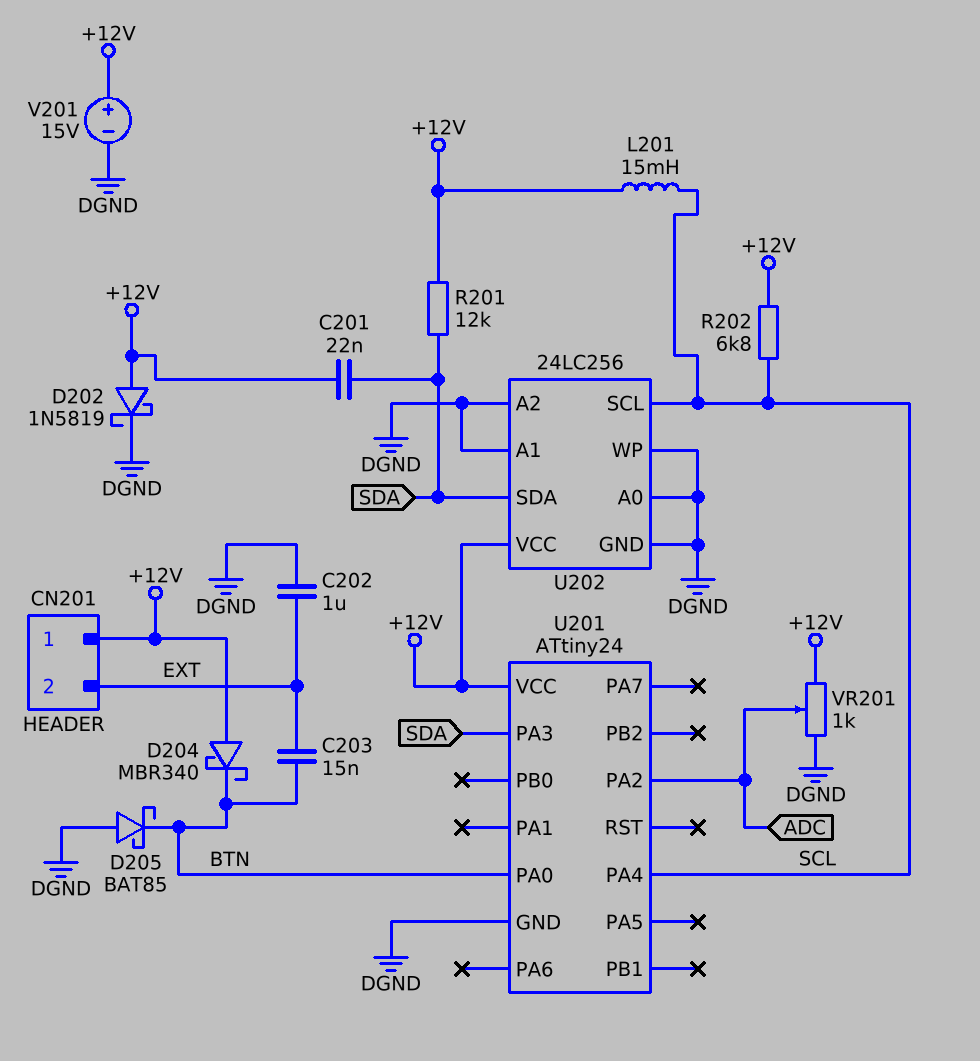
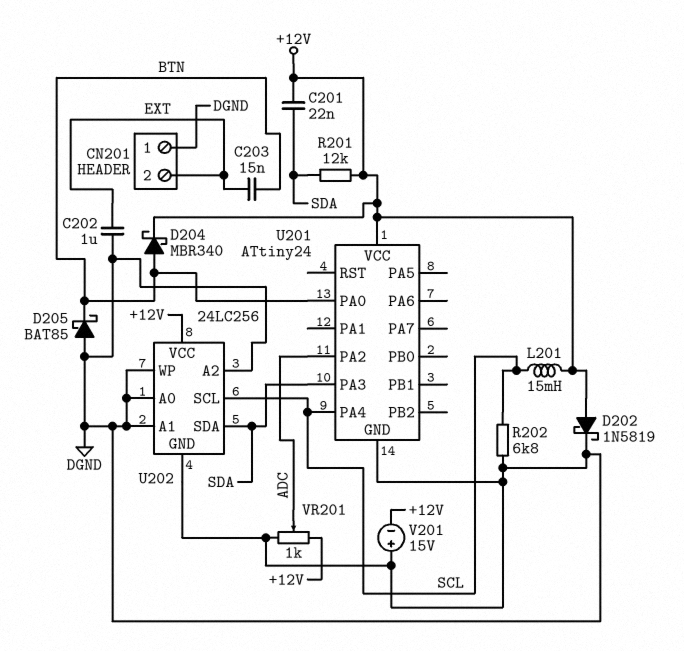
CN201 pin 1: +12V -> DGND
D204: schottky MBR340 (A +12V, K BTN) -> schottky MBR340 (A BTN, K +12V)
R202: 6.8k (+12V, SCL) -> 6.8k (DGND, SCL)
V201: 15V (plus +12V, minus DGND) -> 15V (plus DGND, minus +12V)

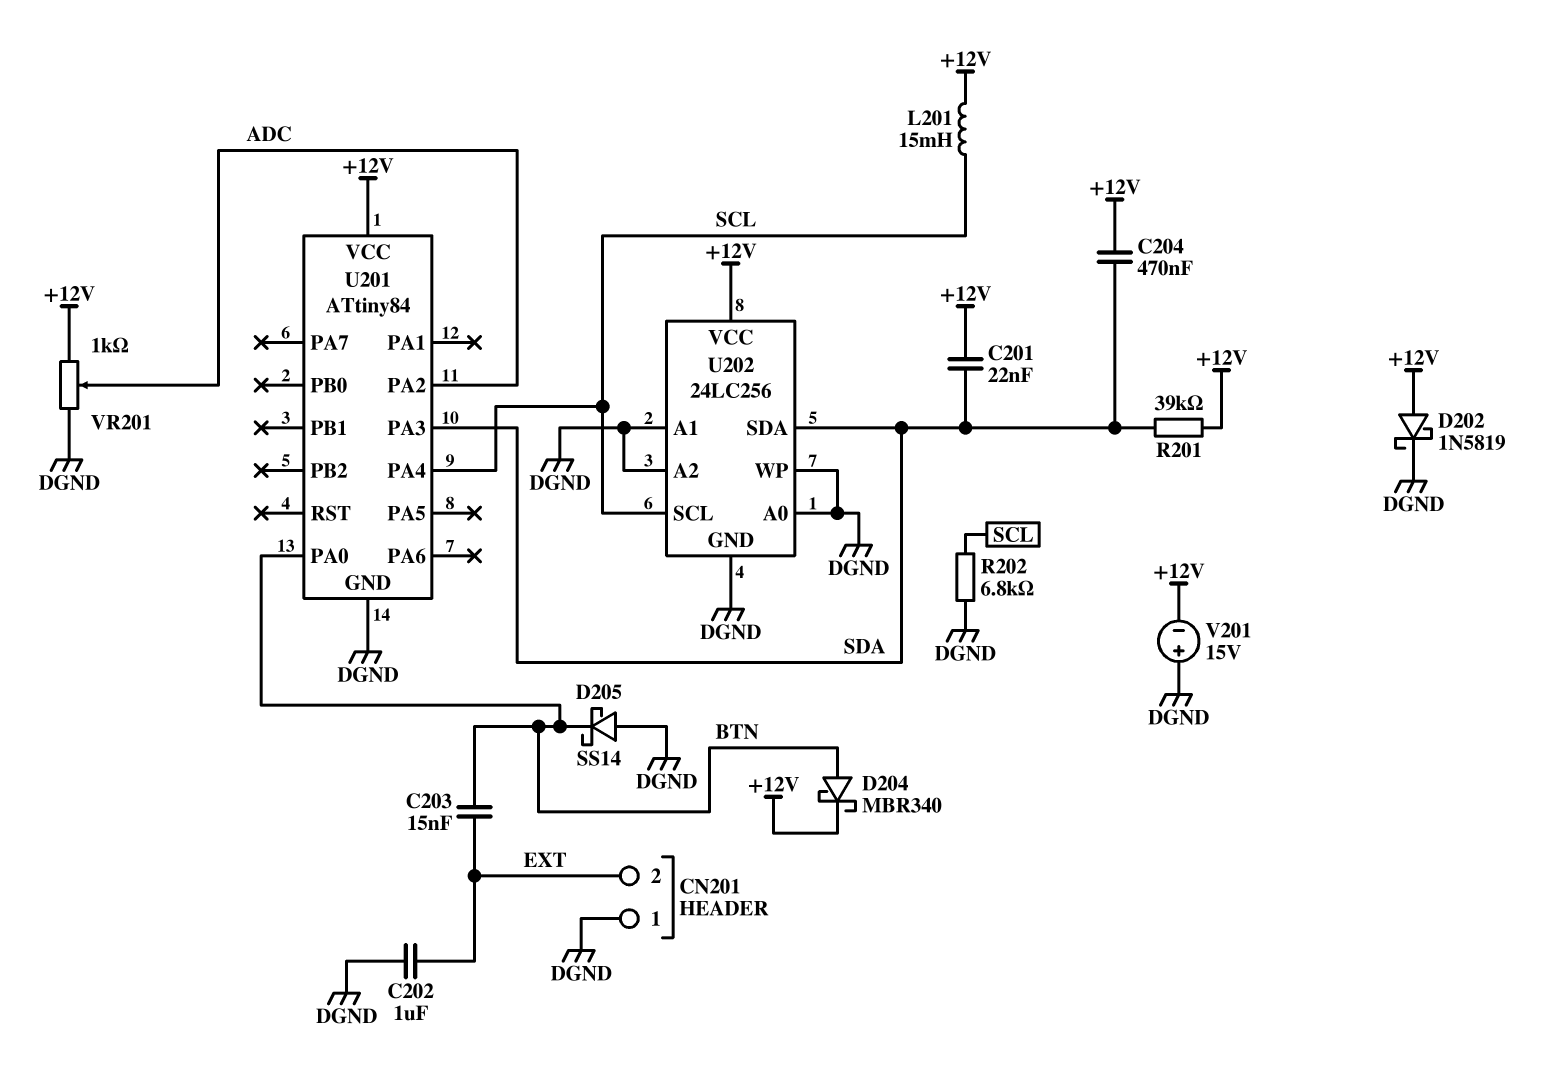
C204: none -> 470nF (+12V, SDA)
D205: schottky BAT85 (A DGND, K BTN) -> schottky SS14 (A DGND, K BTN)
R201: 12k (+12V, SDA) -> 39k (+12V, SDA)
U201: ATtiny24 -> ATtiny84

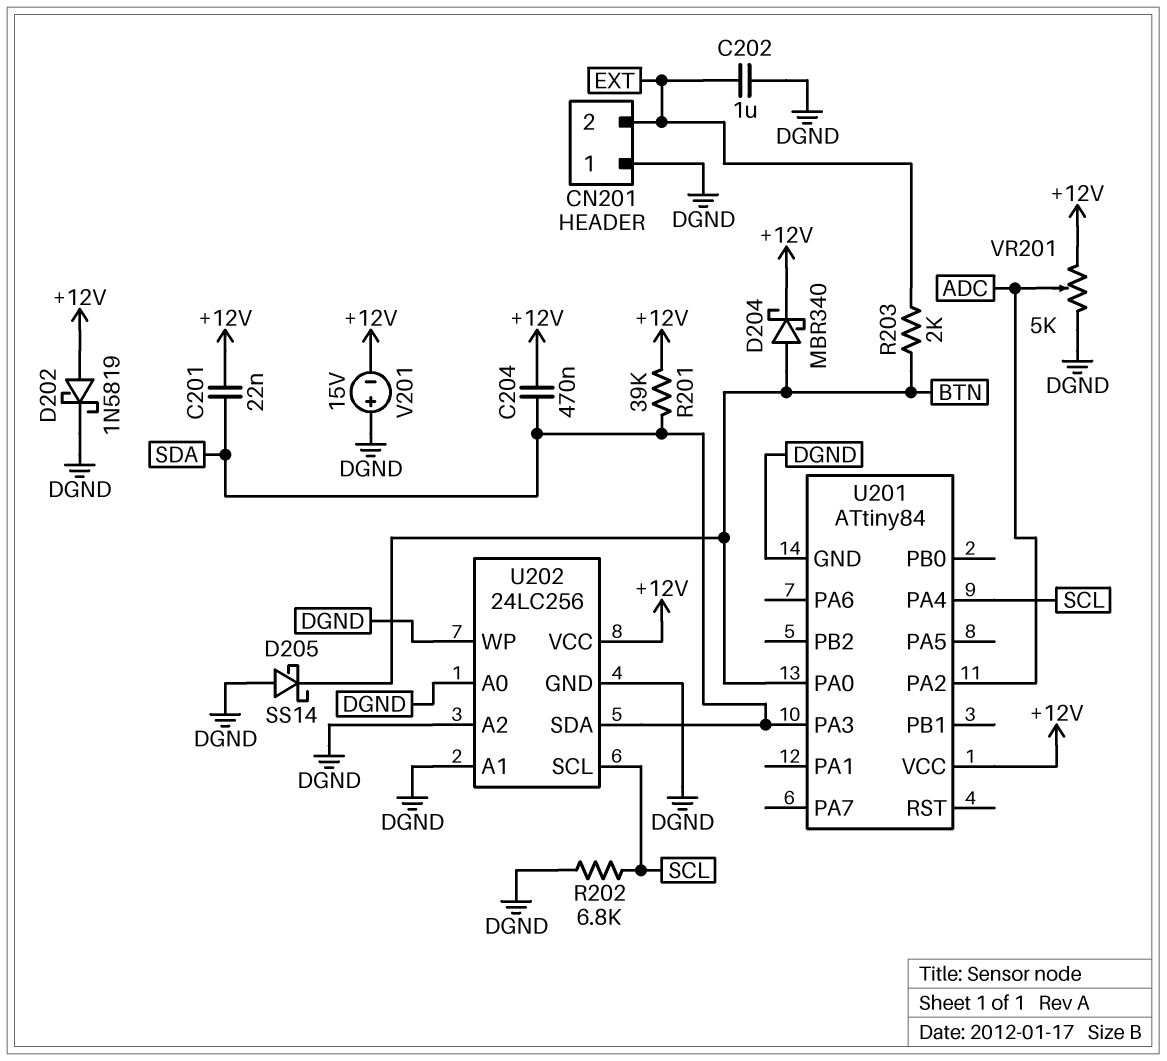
C203: 15nF (BTN, EXT) -> none
L201: 15mH (+12V, SCL) -> none
R203: none -> 2k (BTN, EXT)
VR201: 1k (+12V, DGND, wiper ADC) -> 5k (+12V, DGND, wiper ADC)

